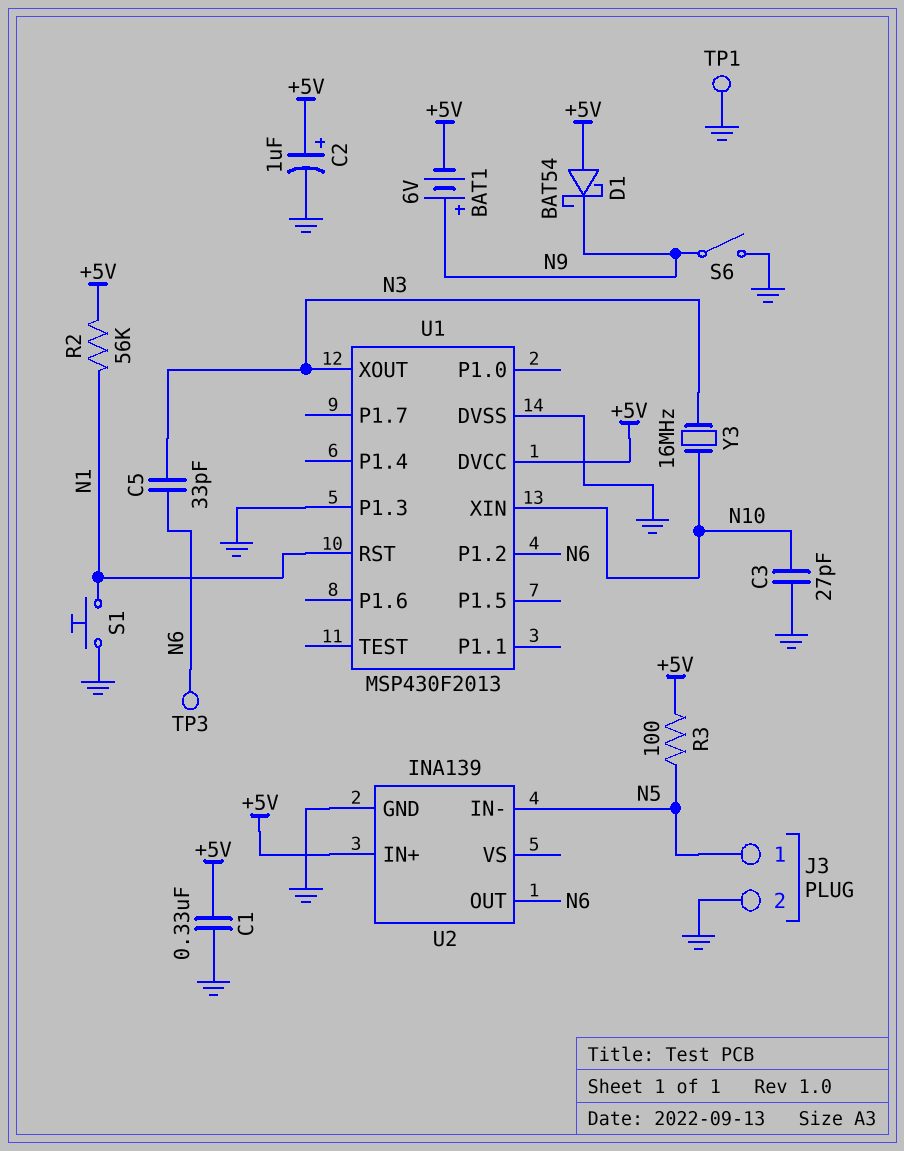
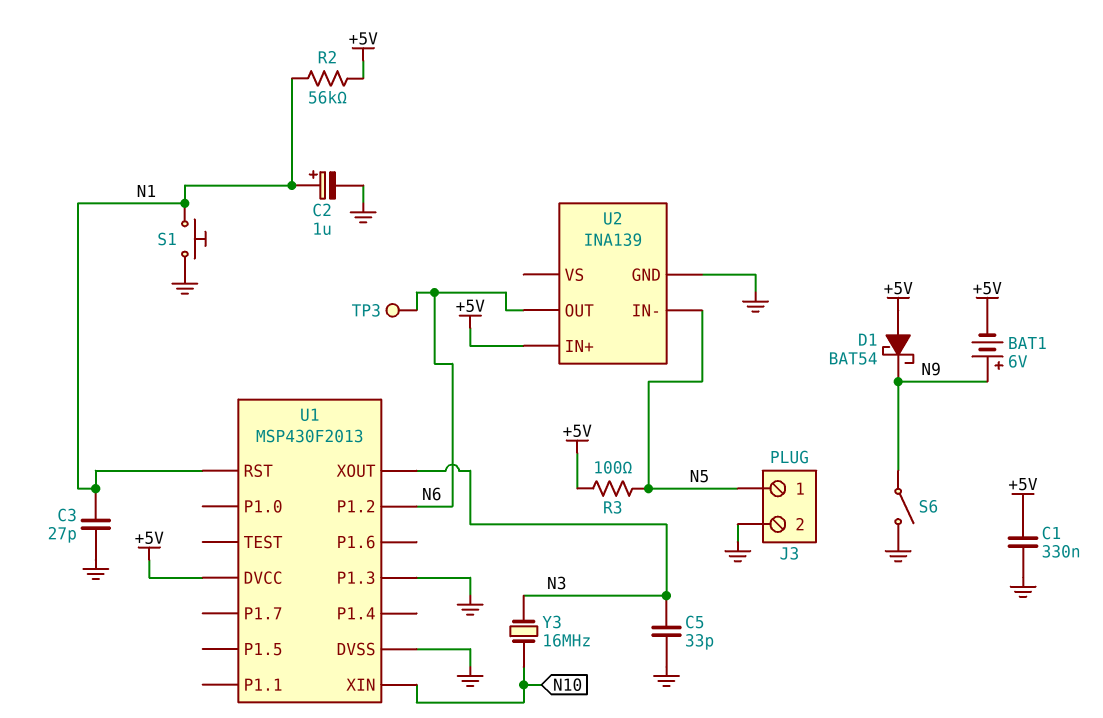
C2: 1uF (plus +5V, minus GND) -> 1uF (plus N1, minus GND)
C3: 27pF (GND, N10) -> 27pF (GND, N1)
C5: 33pF (N3, N6) -> 33pF (GND, N3)
TP1: test point (GND) -> none

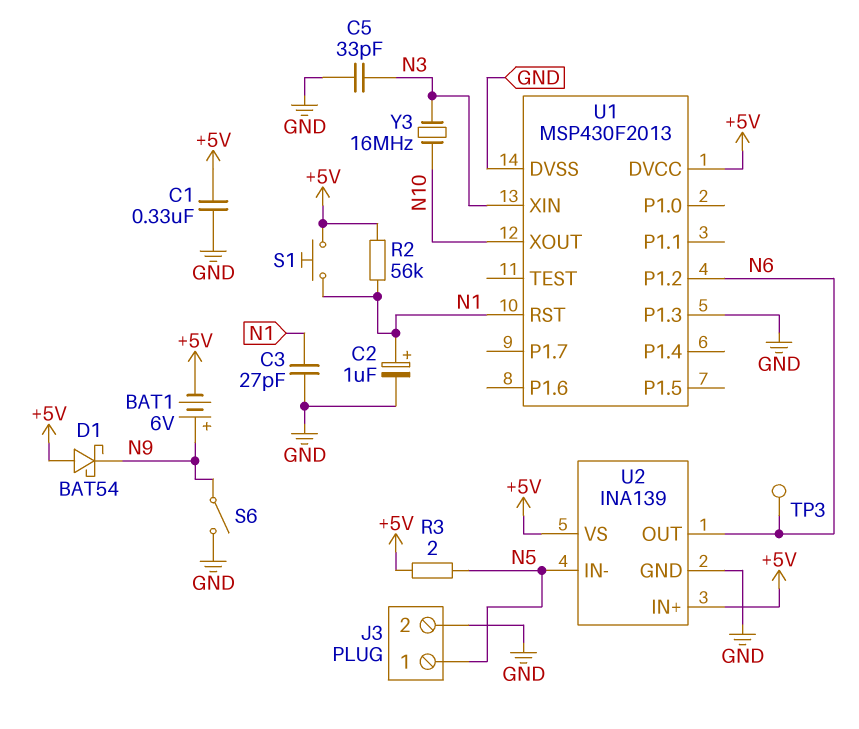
R3: 100 (+5V, N5) -> 2 (+5V, N5)
S1: button (GND, N1) -> button (+5V, N1)
U1 pin XIN: N10 -> N3
U1 pin XOUT: N3 -> N10
U2 pin VS: none -> +5V

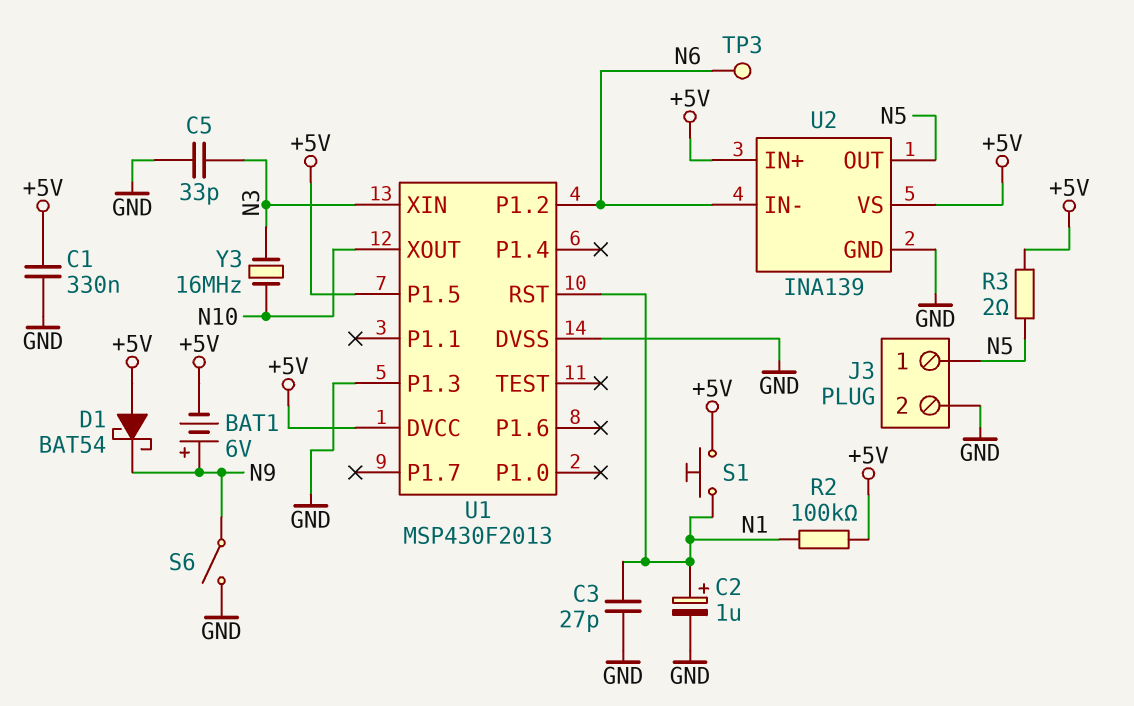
R2: 56k (+5V, N1) -> 100k (+5V, N1)
U1 pin P1.5: none -> +5V
U2 pin IN-: N5 -> N6
U2 pin OUT: N6 -> N5

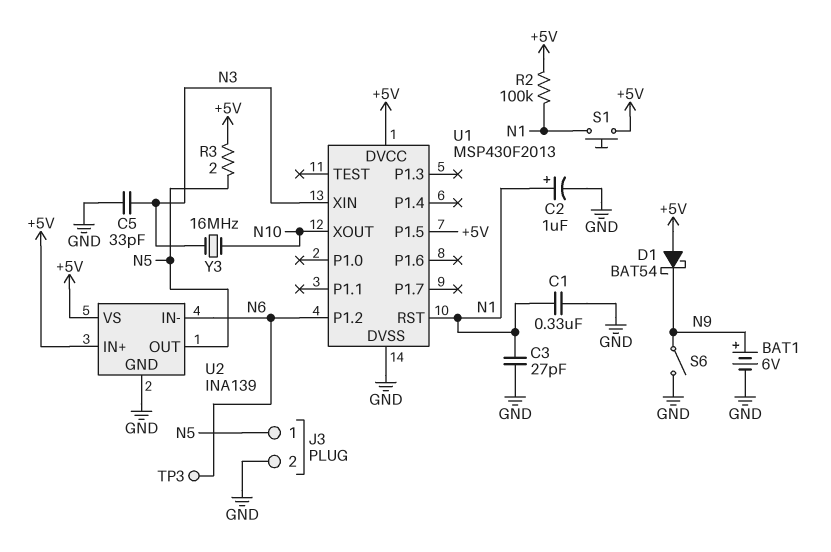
BAT1: 6V (plus N9, minus +5V) -> 6V (plus N9, minus GND)
C1: 330nF (+5V, GND) -> 330nF (GND, N1)
U1 pin P1.3: GND -> none

